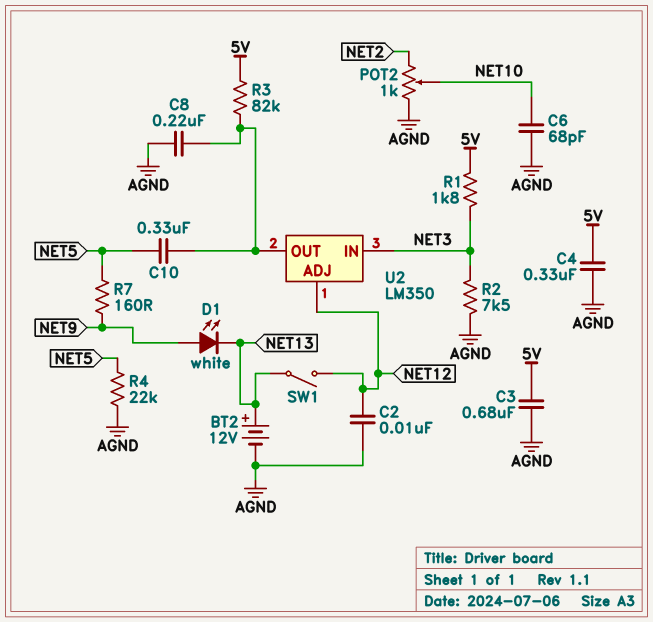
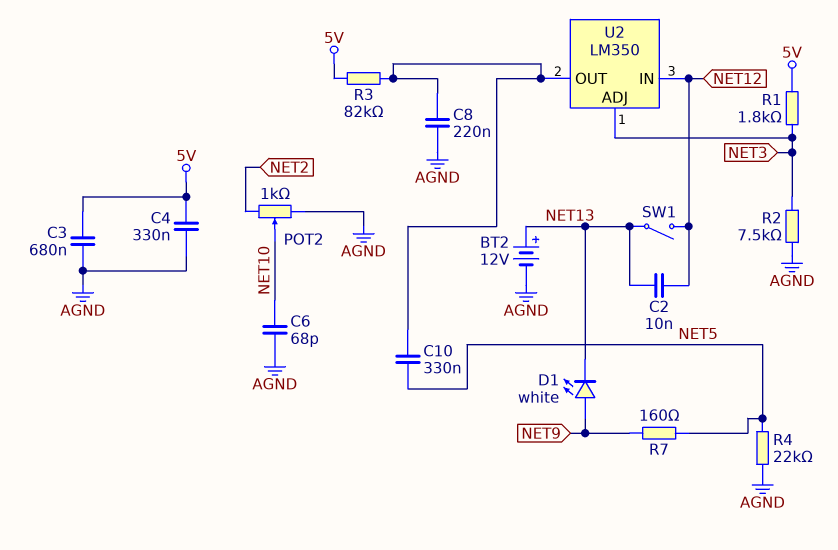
C2: 10nF (AGND, NET12) -> 10nF (NET12, NET13)
U2 pin ADJ: NET12 -> NET3
U2 pin IN: NET3 -> NET12

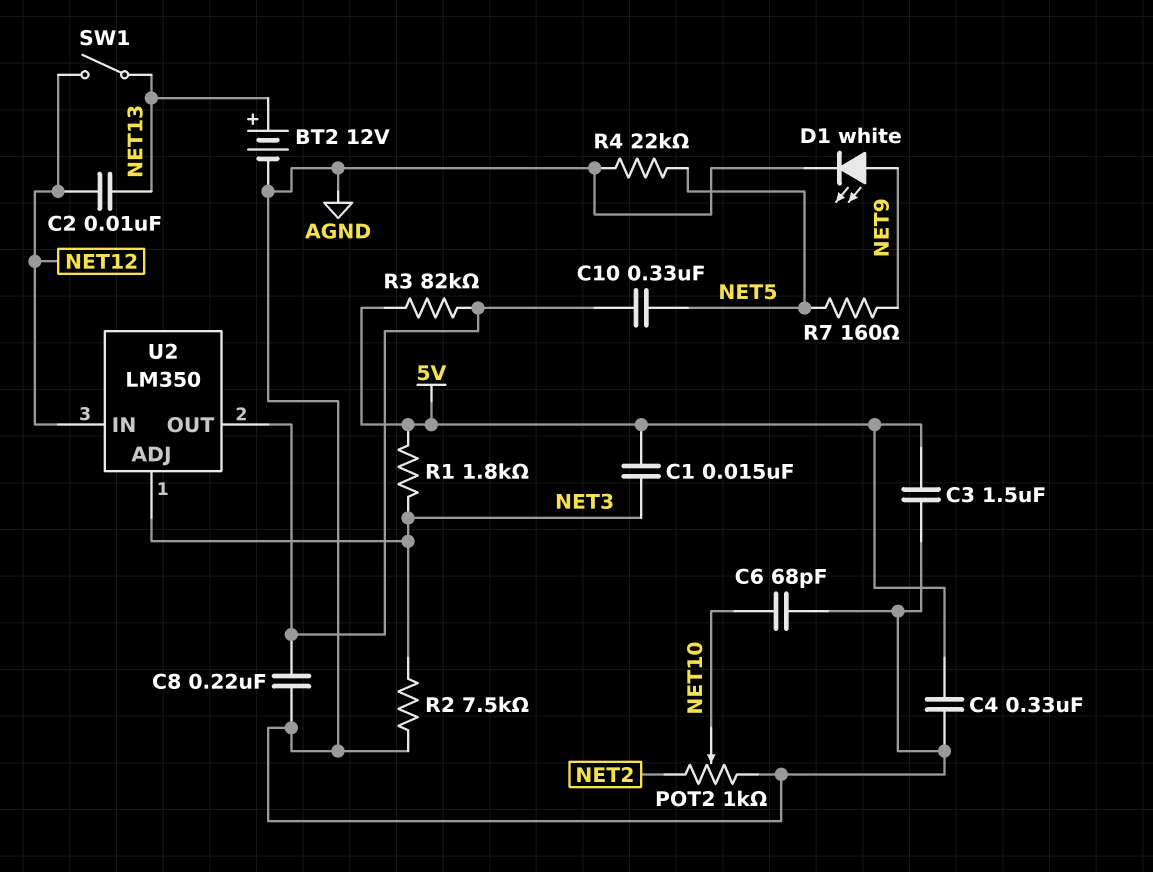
C1: none -> 15nF (5V, NET3)
C3: 680nF (5V, AGND) -> 1.5uF (5V, AGND)
D1: LED white (A NET9, K NET13) -> LED white (A NET9, K AGND)

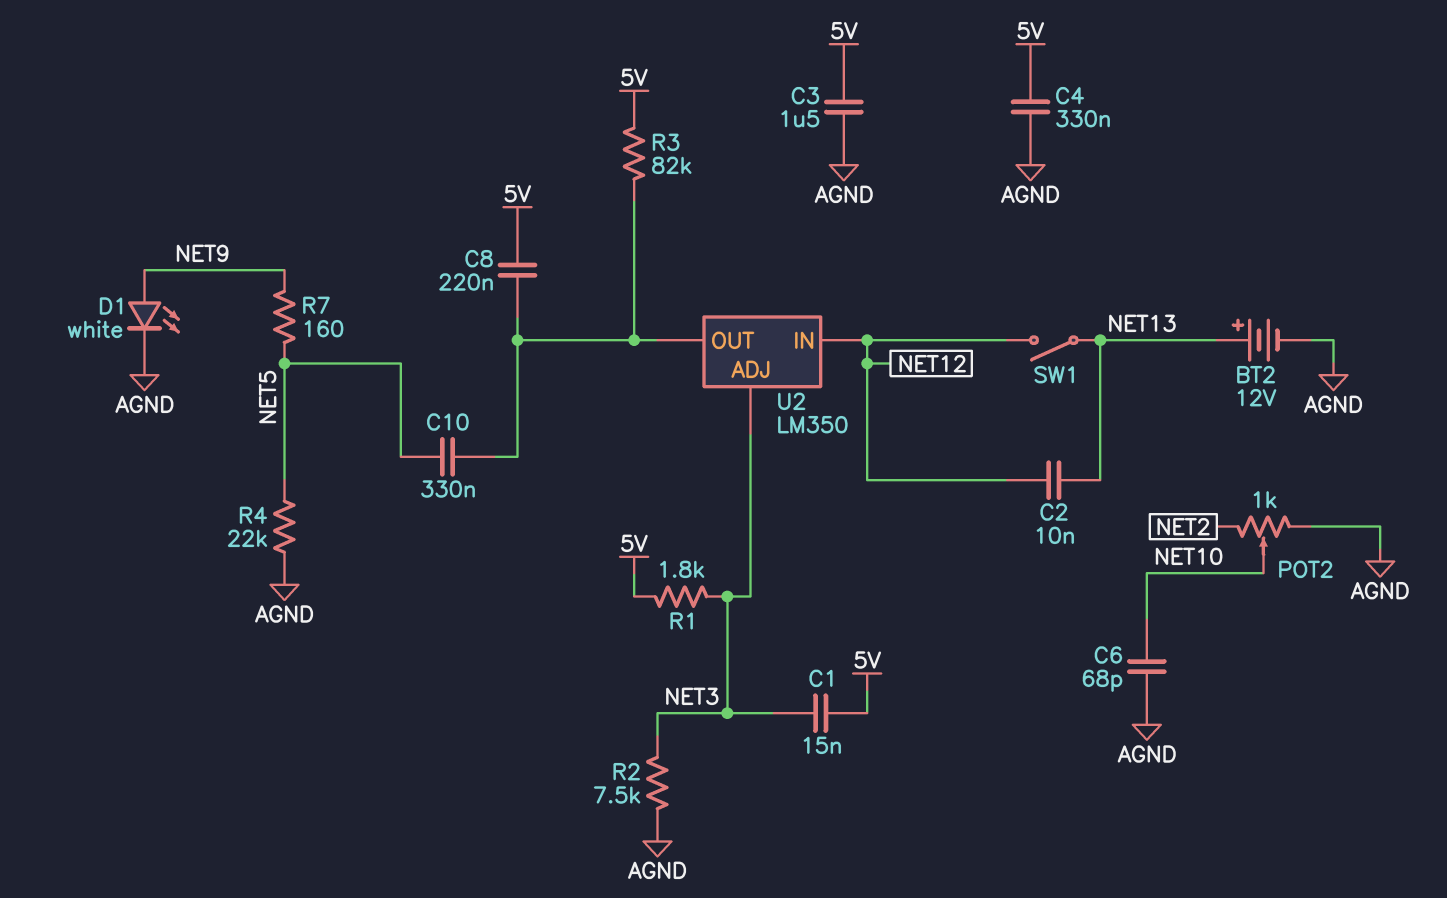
C8: 220nF (AGND, U2/OUT) -> 220nF (5V, U2/OUT)

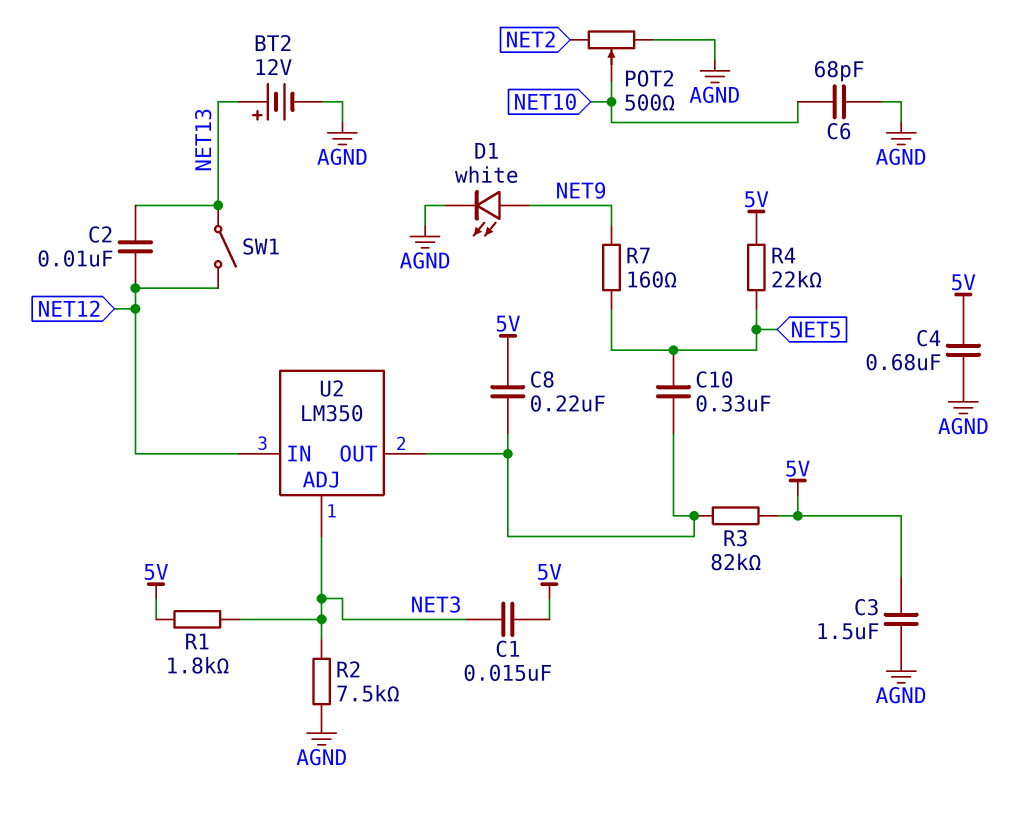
C4: 330nF (5V, AGND) -> 680nF (5V, AGND)
POT2: 1k (AGND, NET2, wiper NET10) -> 500 (AGND, NET2, wiper NET10)
R4: 22k (AGND, NET5) -> 22k (5V, NET5)

